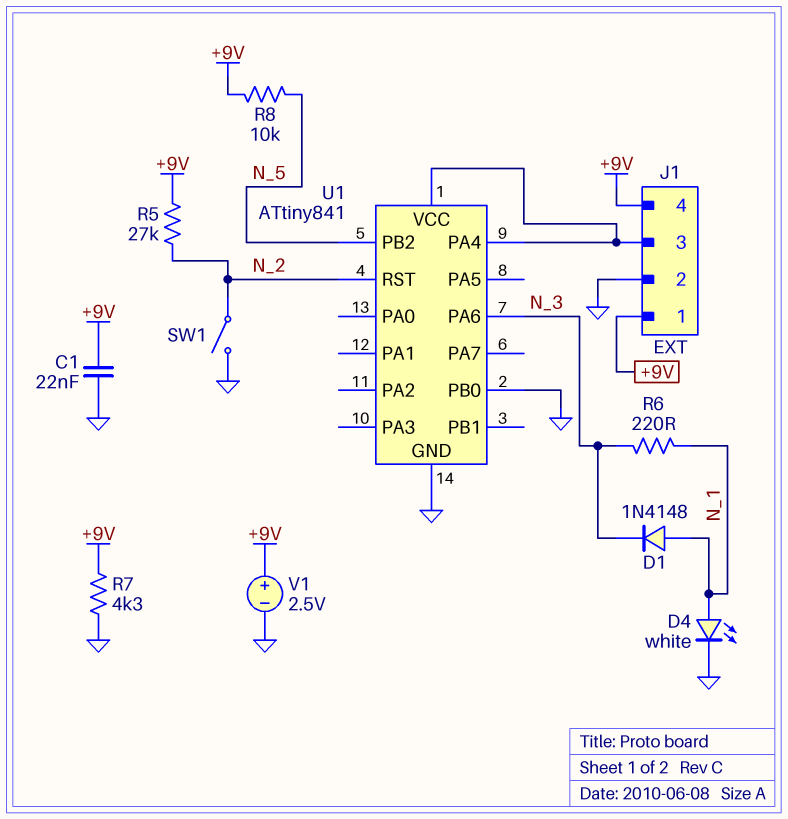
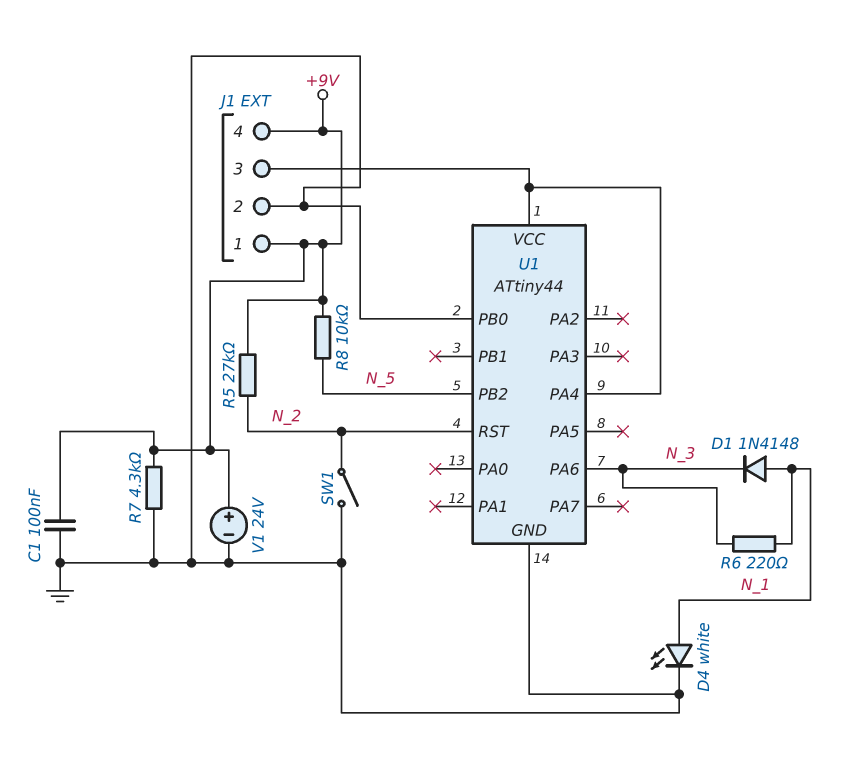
C1: 22nF (+9V, GND) -> 100nF (+9V, GND)
U1: ATtiny841 -> ATtiny44
V1: 2.5V (plus +9V, minus GND) -> 24V (plus +9V, minus GND)

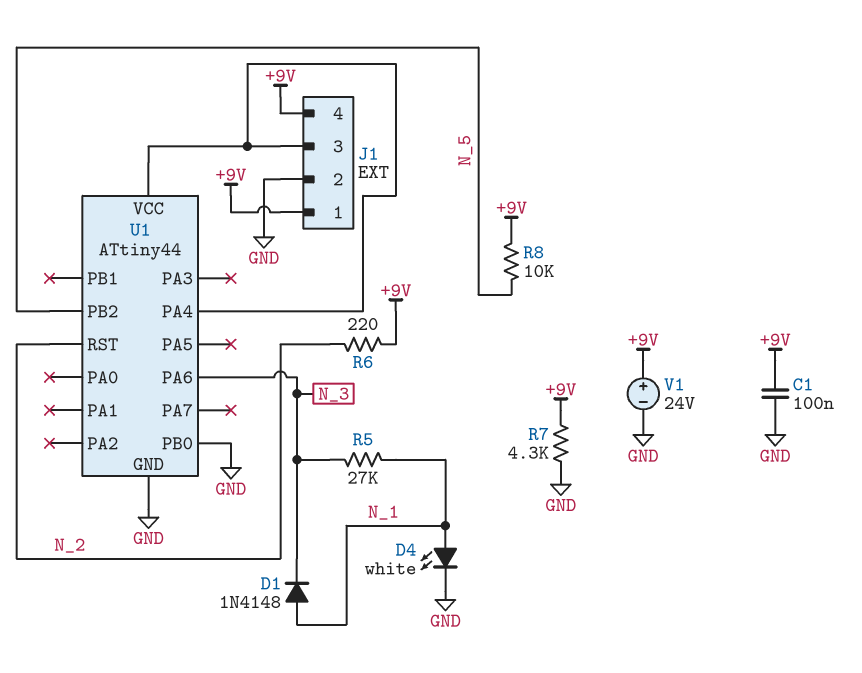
R5: 27k (+9V, N_2) -> 27k (N_1, N_3)
R6: 220 (N_1, N_3) -> 220 (+9V, N_2)
SW1: switch (GND, N_2) -> none

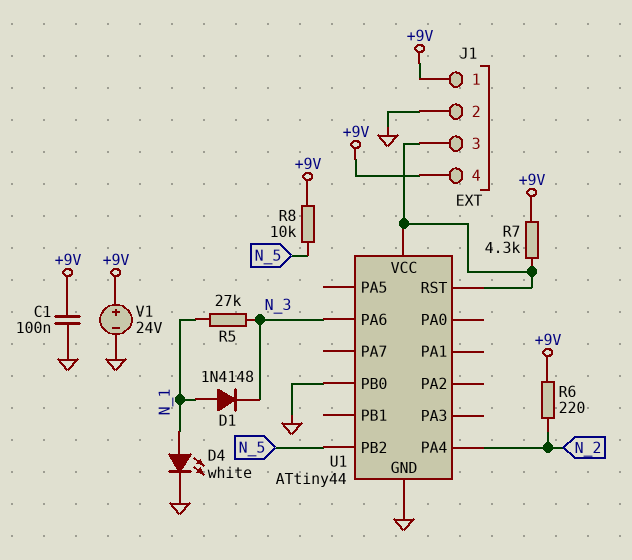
R7: 4.3k (+9V, GND) -> 4.3k (+9V, J1/3)
U1 pin PA4: J1/3 -> N_2
U1 pin RST: N_2 -> J1/3

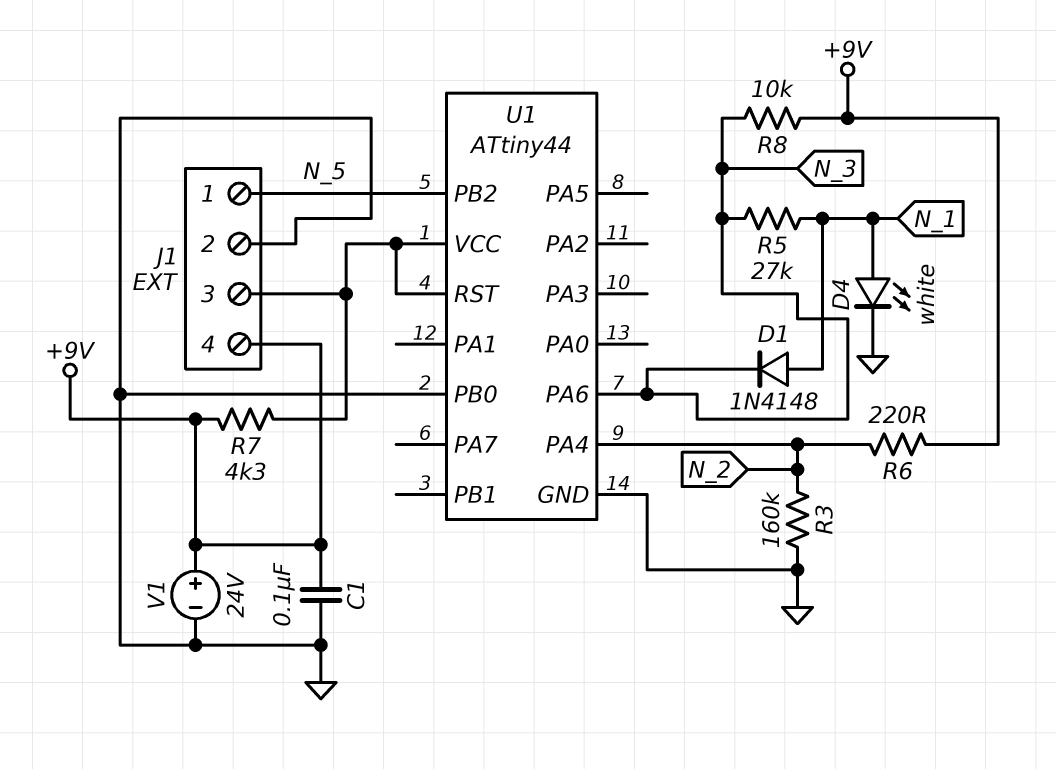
J1 pin 1: +9V -> N_5
R3: none -> 160k (GND, N_2)
R8: 10k (+9V, N_5) -> 10k (+9V, N_3)

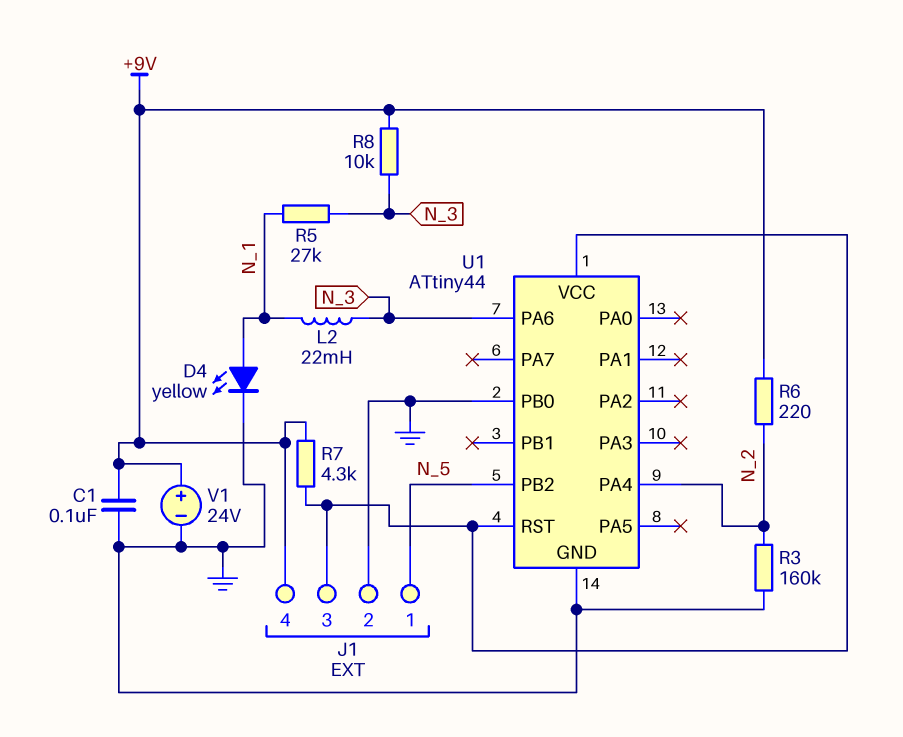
D1: diode 1N4148 (A N_1, K N_3) -> none
D4: LED white (A N_1, K GND) -> LED yellow (A N_1, K GND)
L2: none -> 22mH (N_1, N_3)

